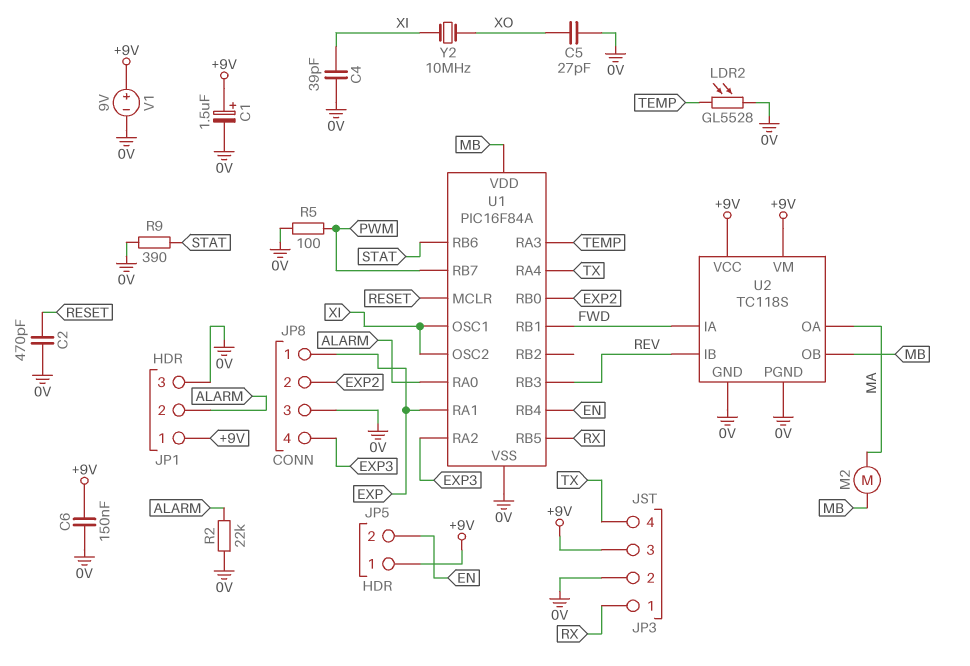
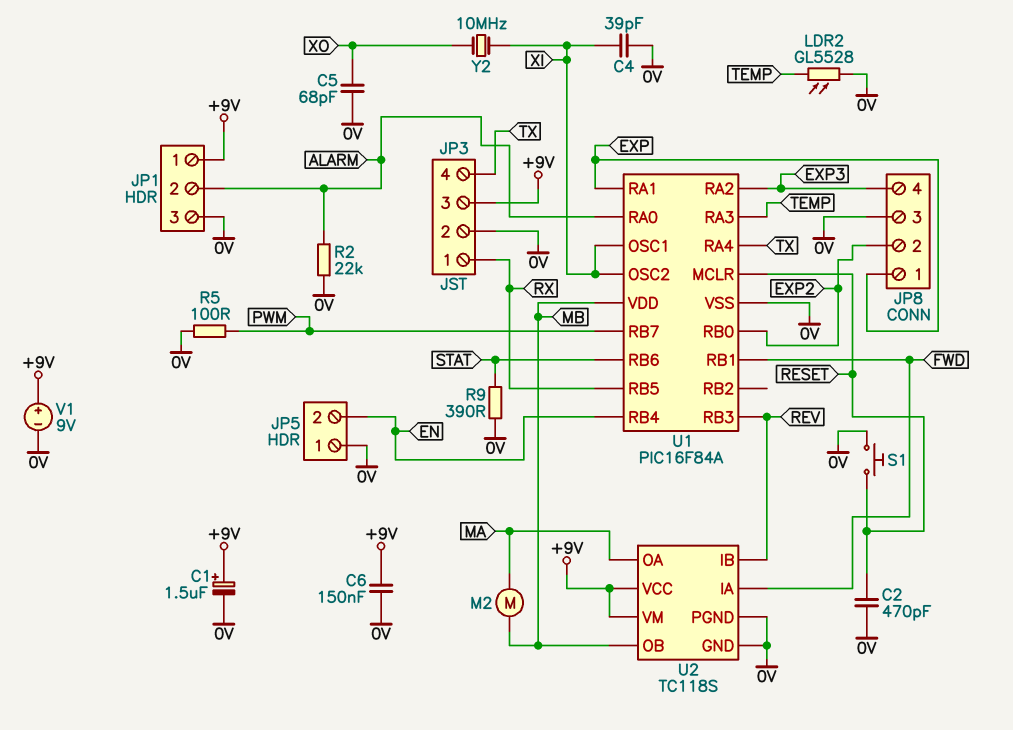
C5: 27pF (0V, XO) -> 68pF (0V, XO)
JP5 pin 1: +9V -> 0V
S1: none -> button (0V, RESET)

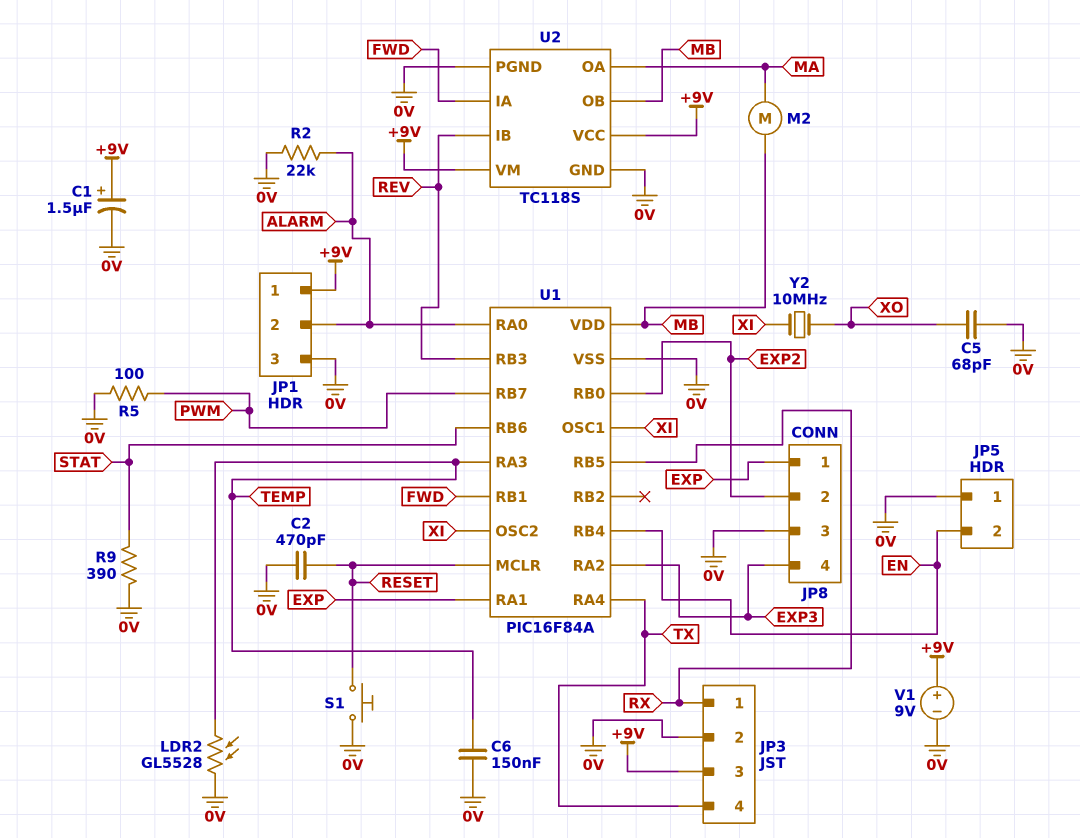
C4: 39pF (0V, XI) -> none
C6: 150nF (+9V, 0V) -> 150nF (0V, TEMP)

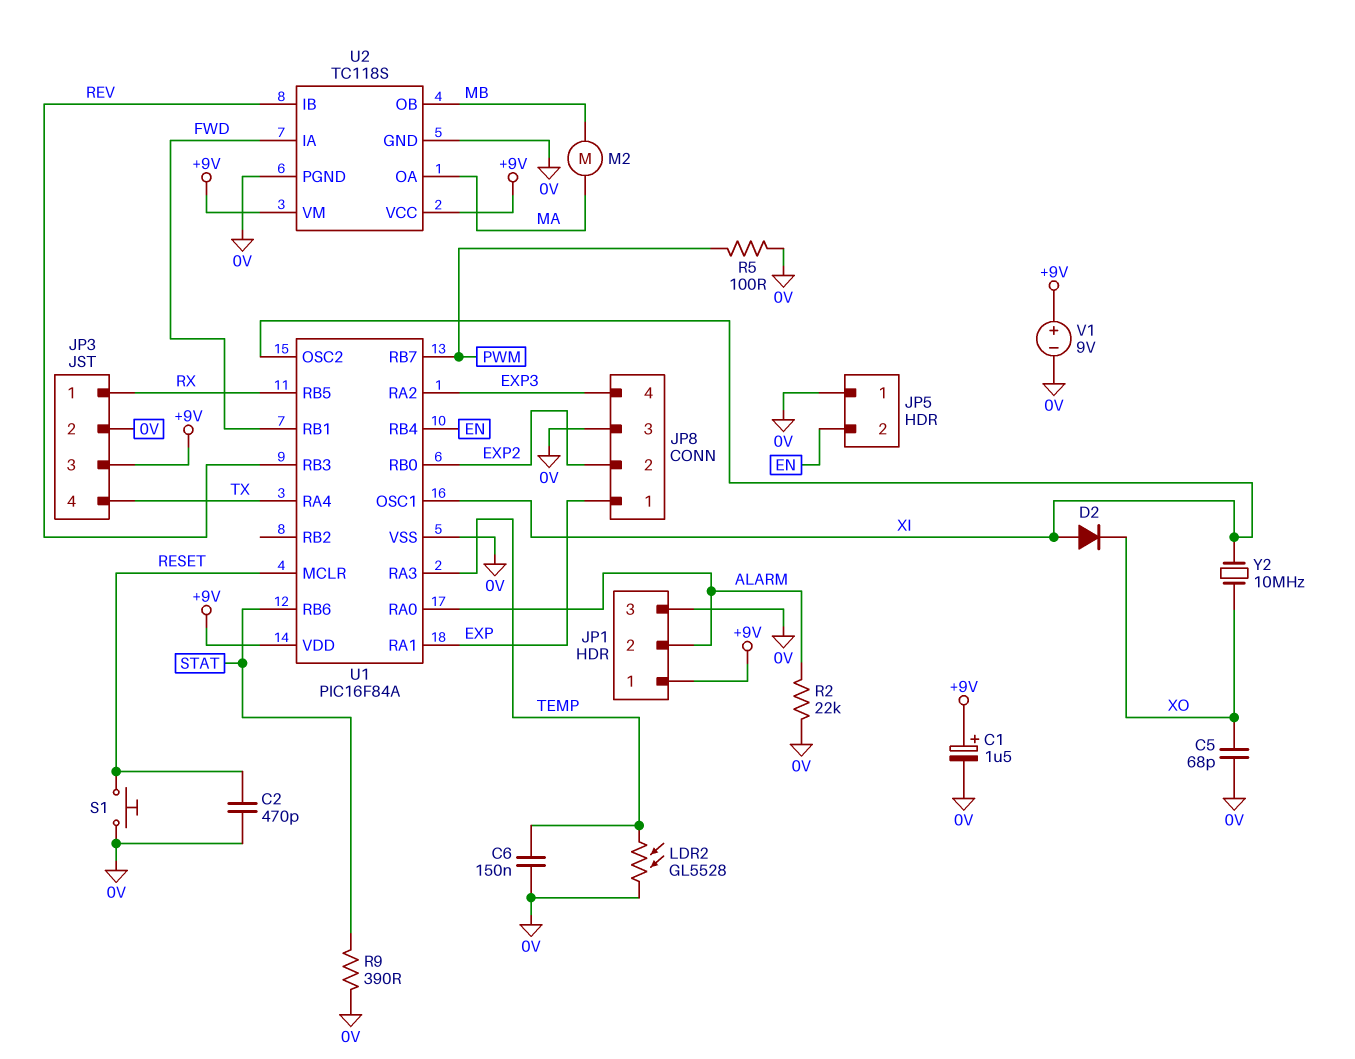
D2: none -> diode (A XI, K XO)
U1 pin VDD: MB -> +9V

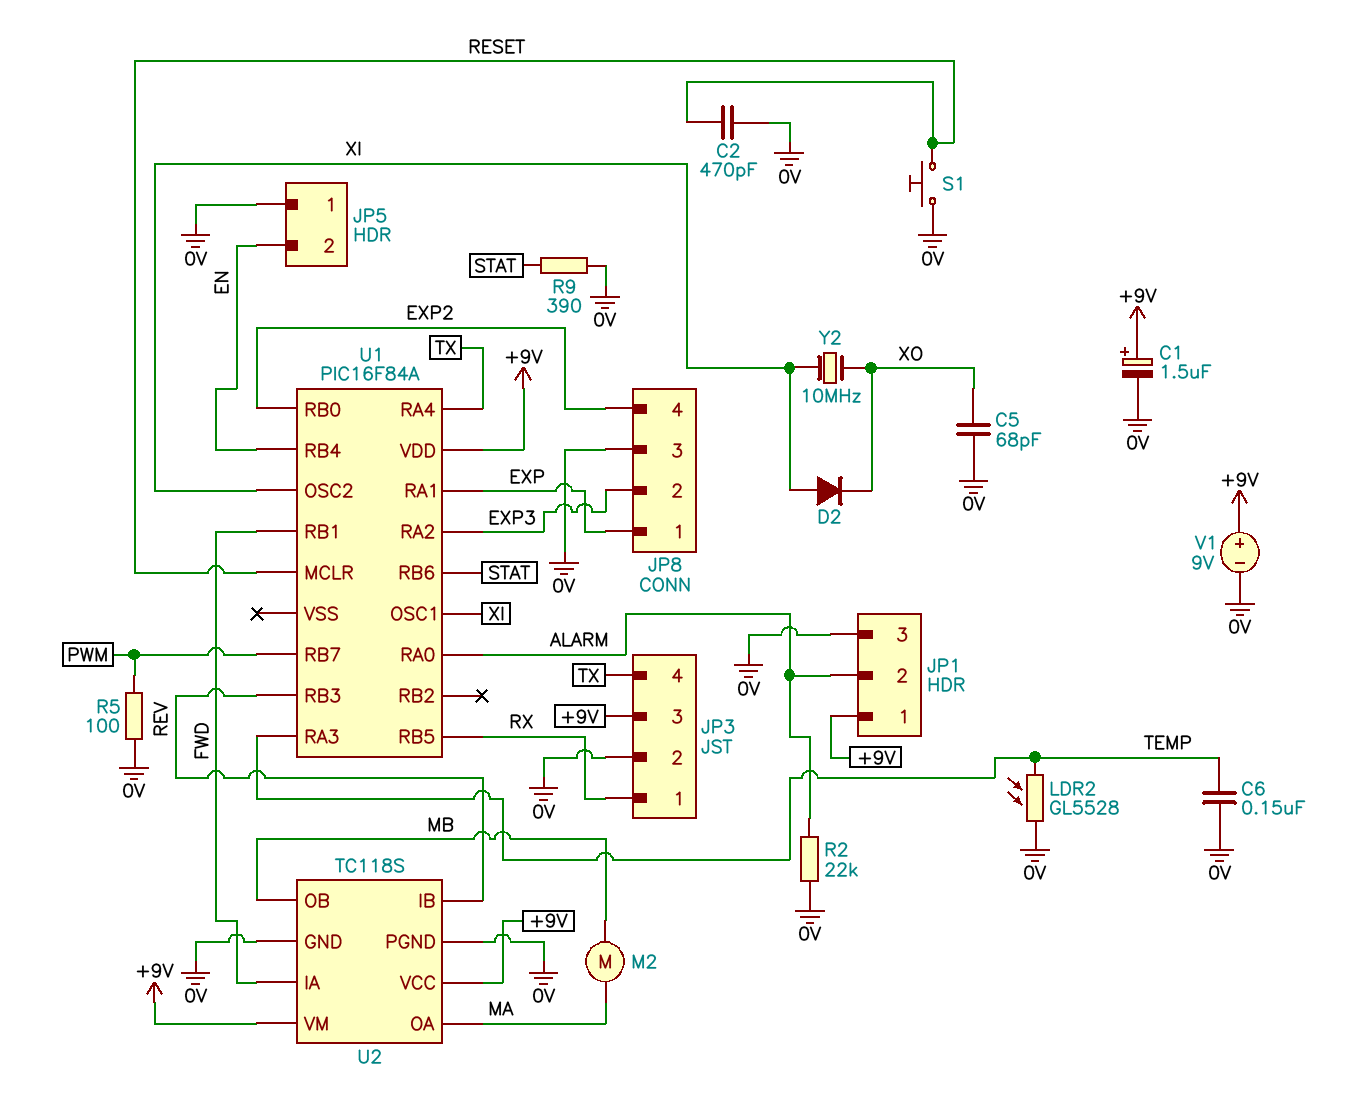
JP8 pin 2: EXP2 -> EXP3
JP8 pin 4: EXP3 -> EXP2
U1 pin VSS: 0V -> none

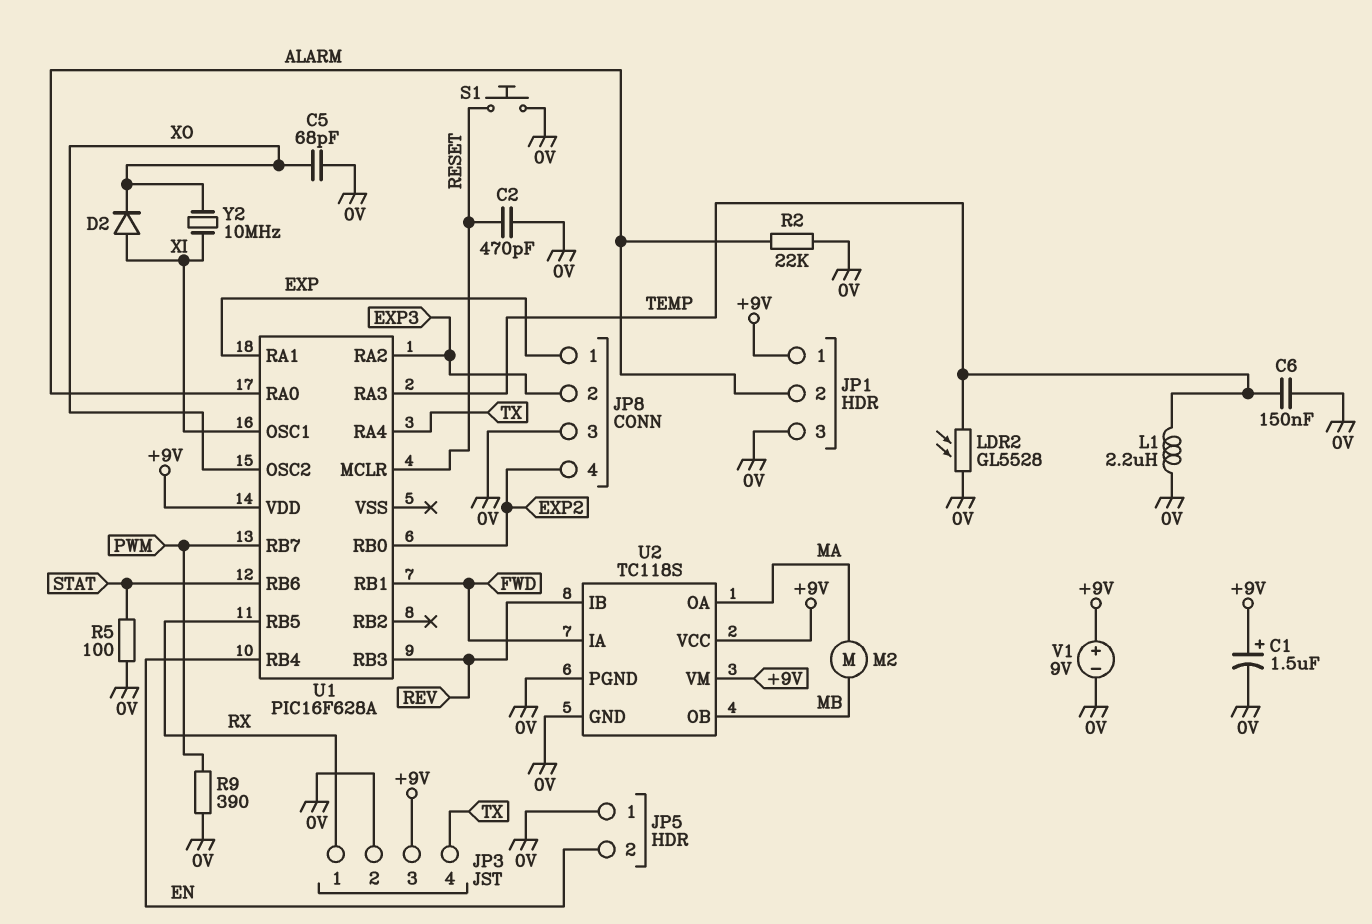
L1: none -> 2.2uH (0V, TEMP)
R5: 100 (0V, PWM) -> 100 (0V, STAT)
R9: 390 (0V, STAT) -> 390 (0V, PWM)
U1: PIC16F84A -> PIC16F628A
U1 pin OSC2: XI -> XO

